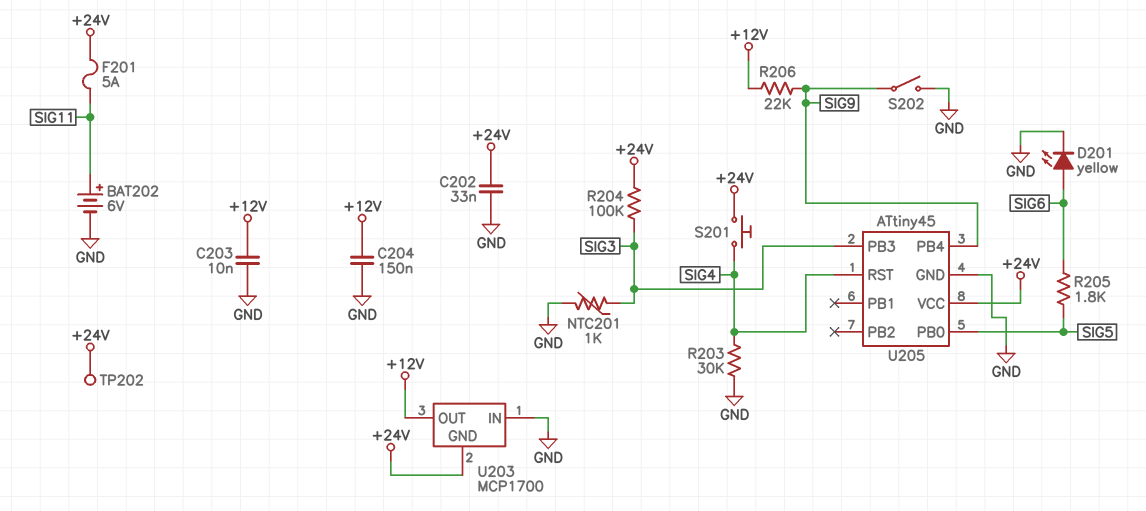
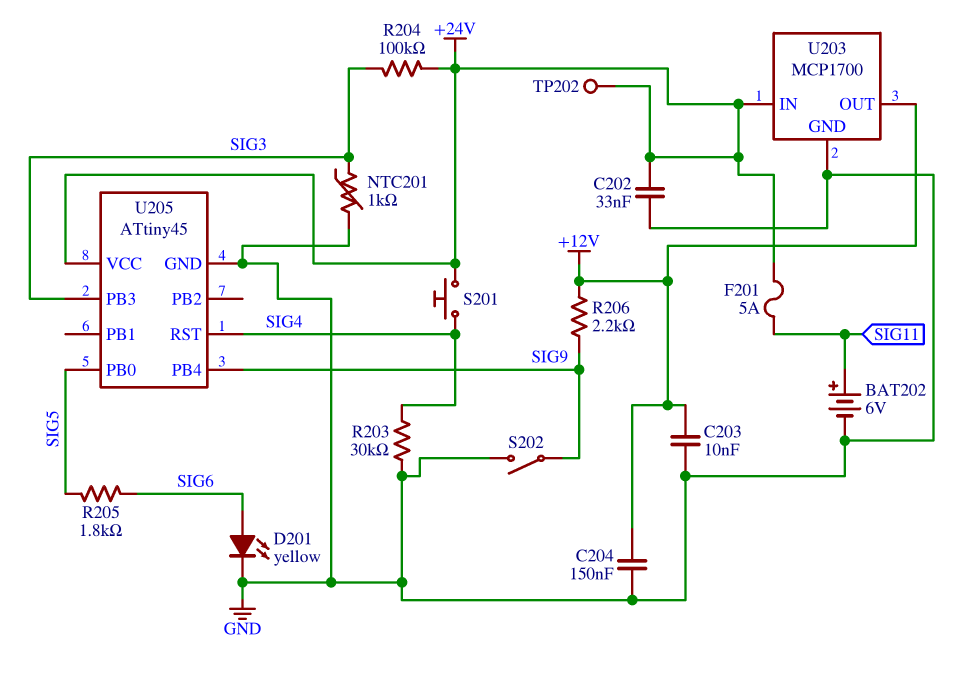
R206: 22k (+12V, SIG9) -> 2.2k (+12V, SIG9)
U203 pin GND: +24V -> GND
U203 pin IN: GND -> +24V

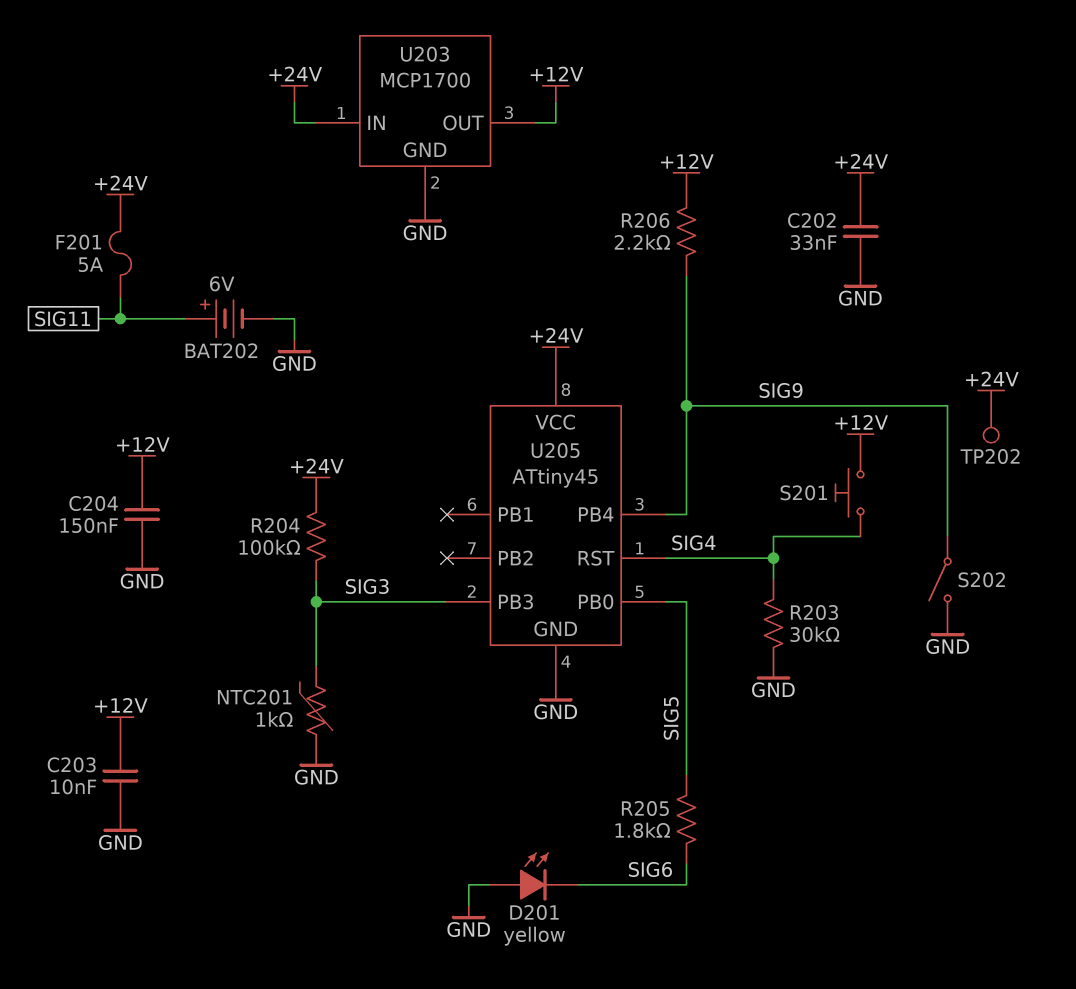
D201: LED yellow (A SIG6, K GND) -> LED yellow (A GND, K SIG6)
S201: button (+24V, SIG4) -> button (+12V, SIG4)

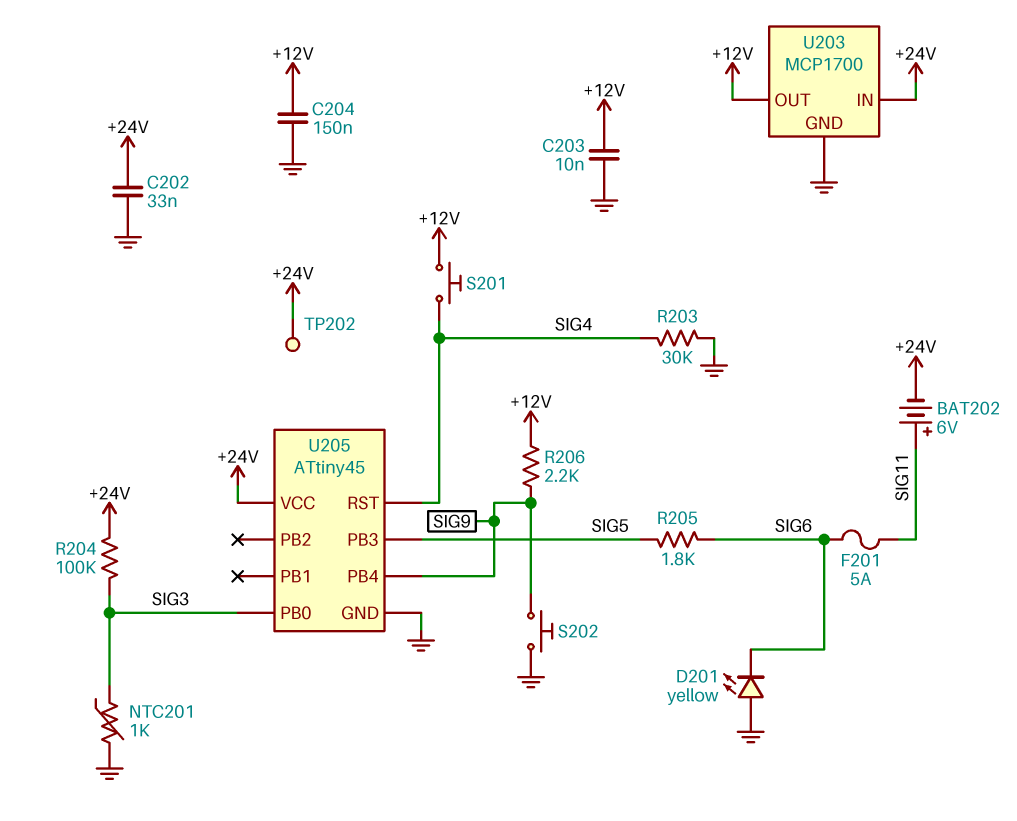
BAT202: 6V (plus SIG11, minus GND) -> 6V (plus SIG11, minus +24V)
F201: 5A (+24V, SIG11) -> 5A (SIG6, SIG11)
S202: switch (GND, SIG9) -> button (GND, SIG9)
U205 pin PB0: SIG5 -> SIG3
U205 pin PB3: SIG3 -> SIG5

